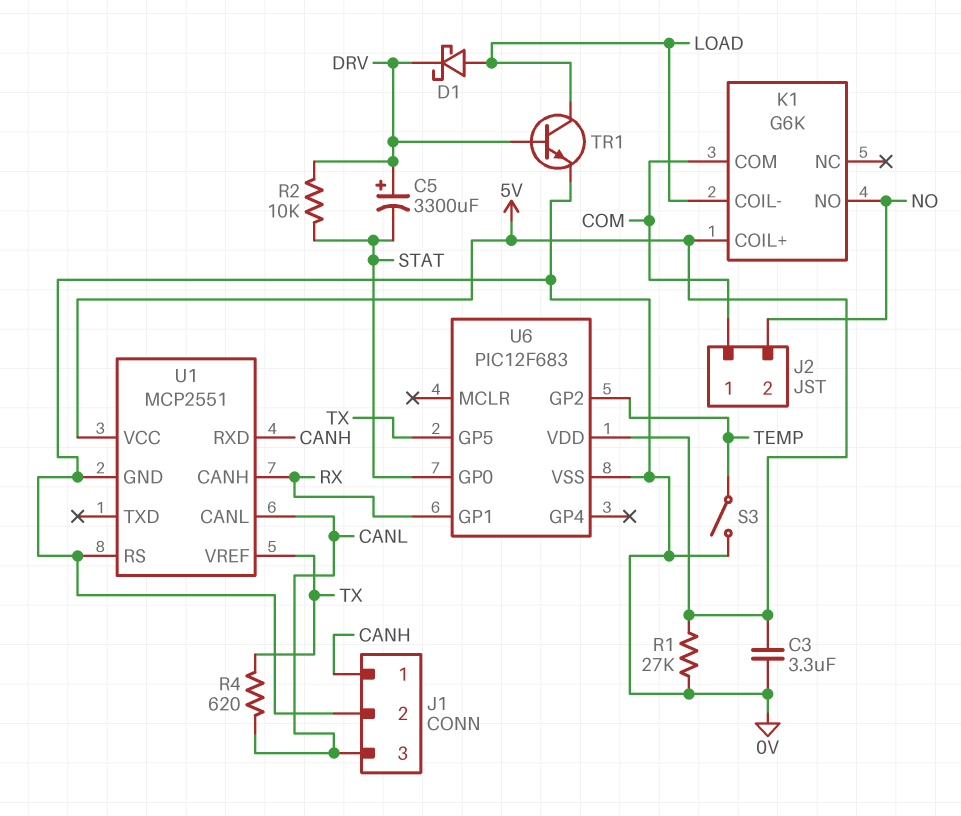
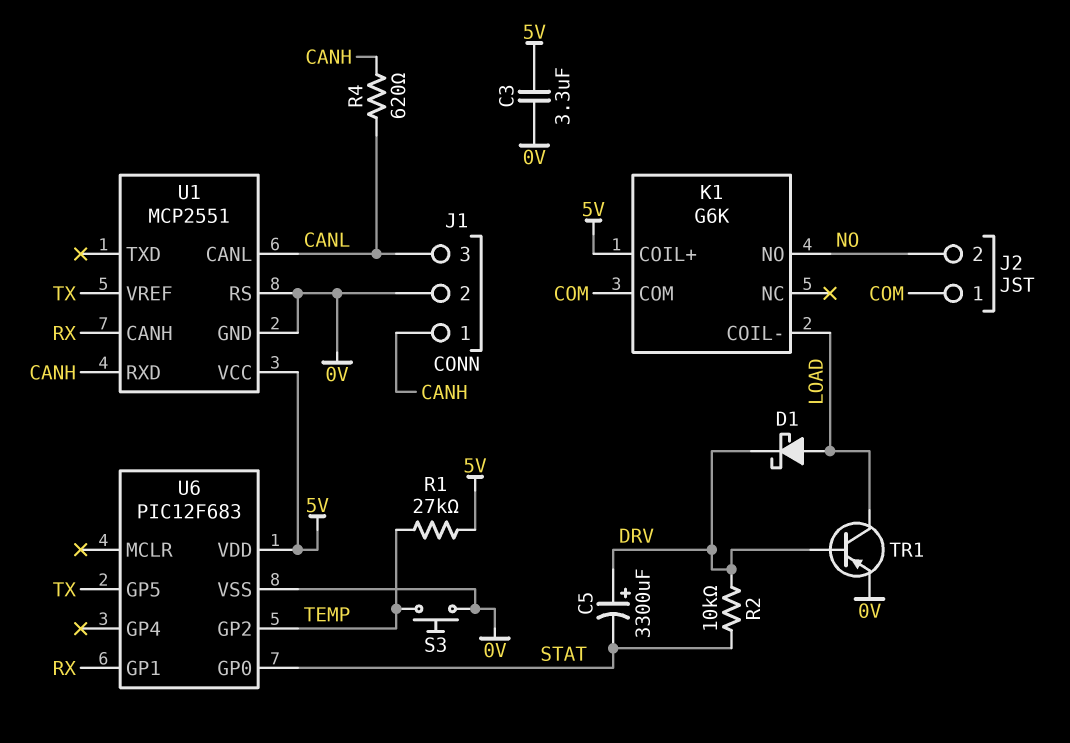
R1: 27k (0V, 5V) -> 27k (5V, TEMP)
R4: 620 (CANL, TX) -> 620 (CANH, CANL)
S3: switch (0V, TEMP) -> button (0V, TEMP)
TR1: NPN (B DRV, C LOAD, E 0V) -> PNP (B DRV, C LOAD, E 0V)

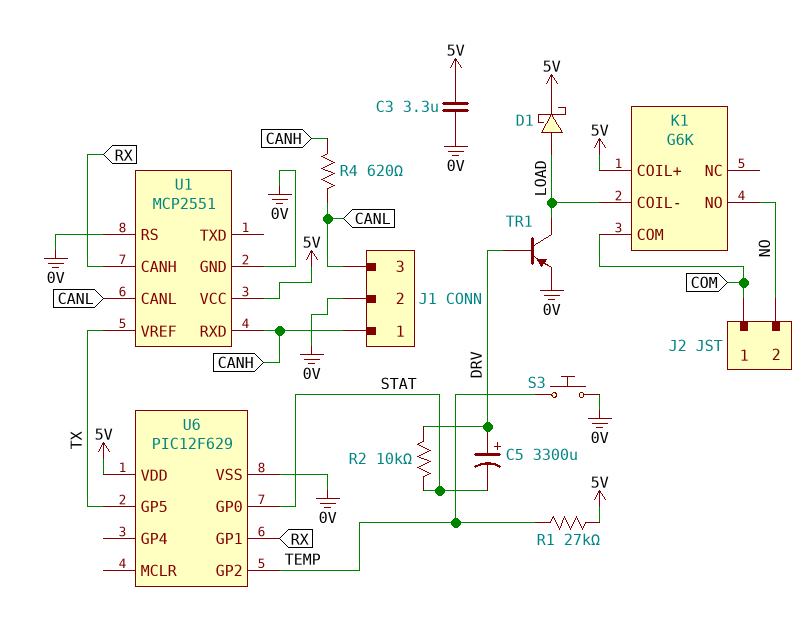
D1: schottky (A LOAD, K DRV) -> schottky (A LOAD, K 5V)
U6: PIC12F683 -> PIC12F629

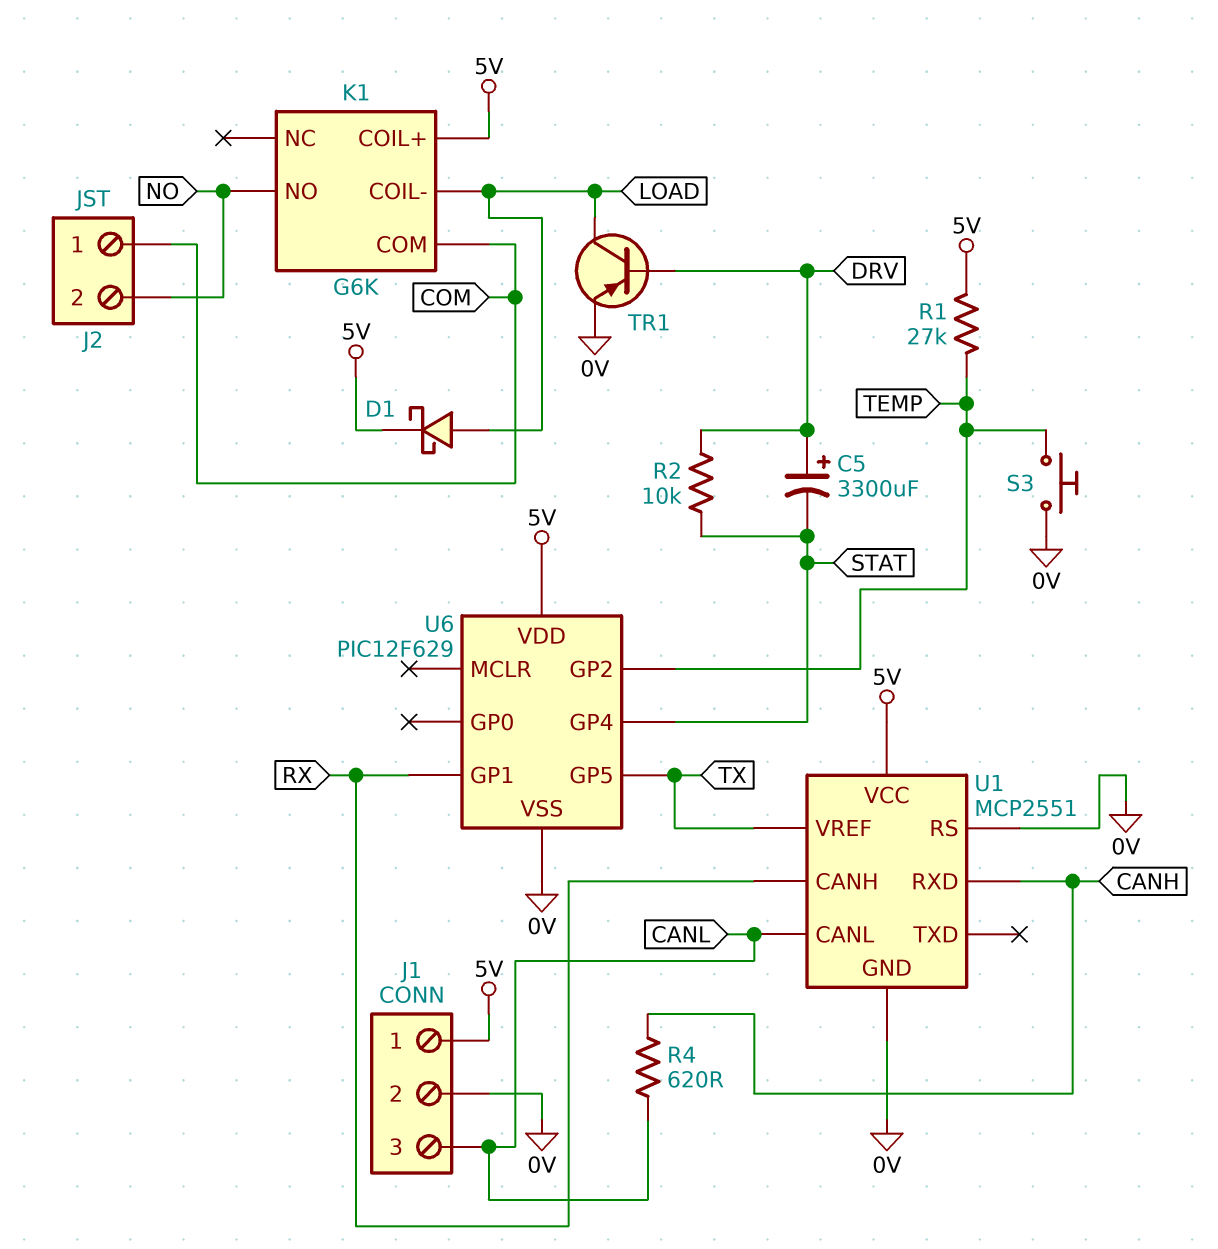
C3: 3.3uF (0V, 5V) -> none
J1 pin 1: CANH -> 5V
U6 pin GP0: STAT -> none
U6 pin GP4: none -> STAT

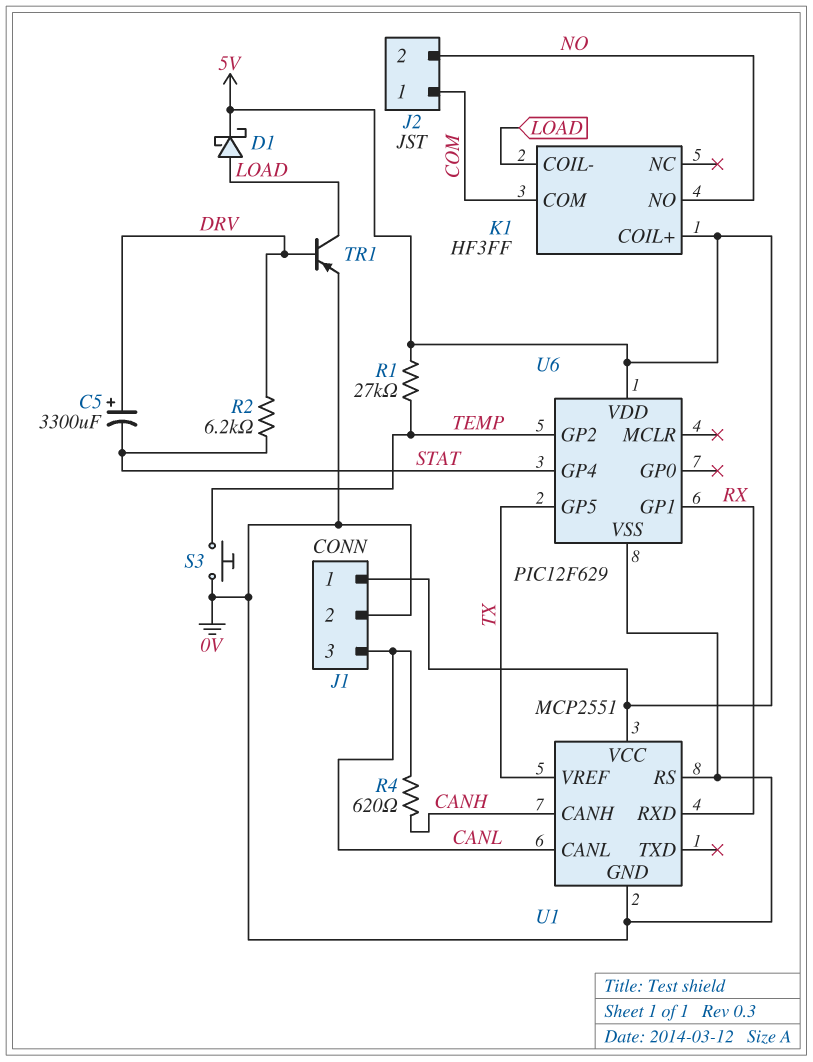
K1: G6K -> HF3FF
R2: 10k (DRV, STAT) -> 6.2k (DRV, STAT)
U1 pin CANH: RX -> CANH
U1 pin RXD: CANH -> RX

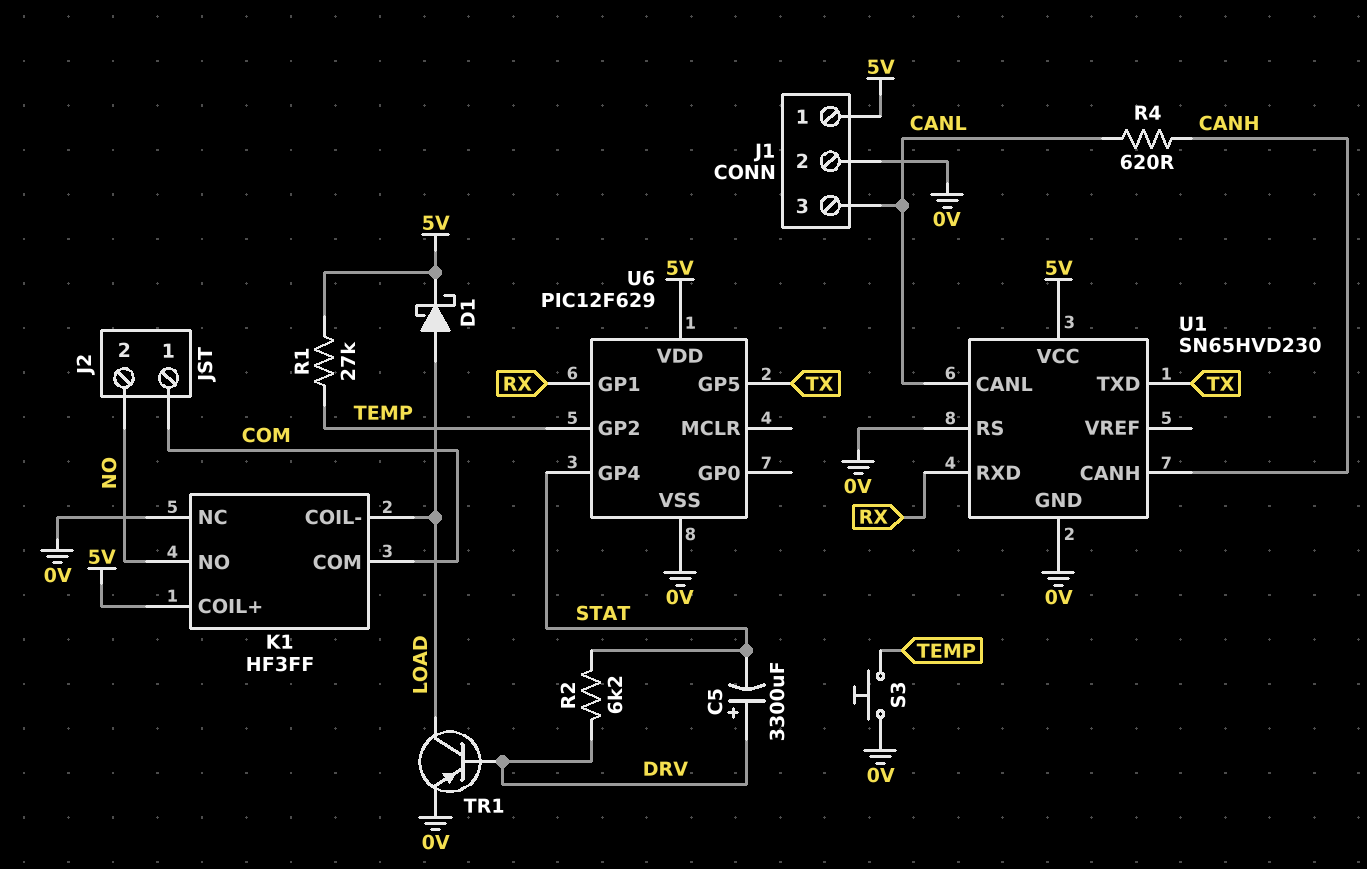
K1 pin NC: none -> 0V
U1: MCP2551 -> SN65HVD230
U1 pin TXD: none -> TX
U1 pin VREF: TX -> none

